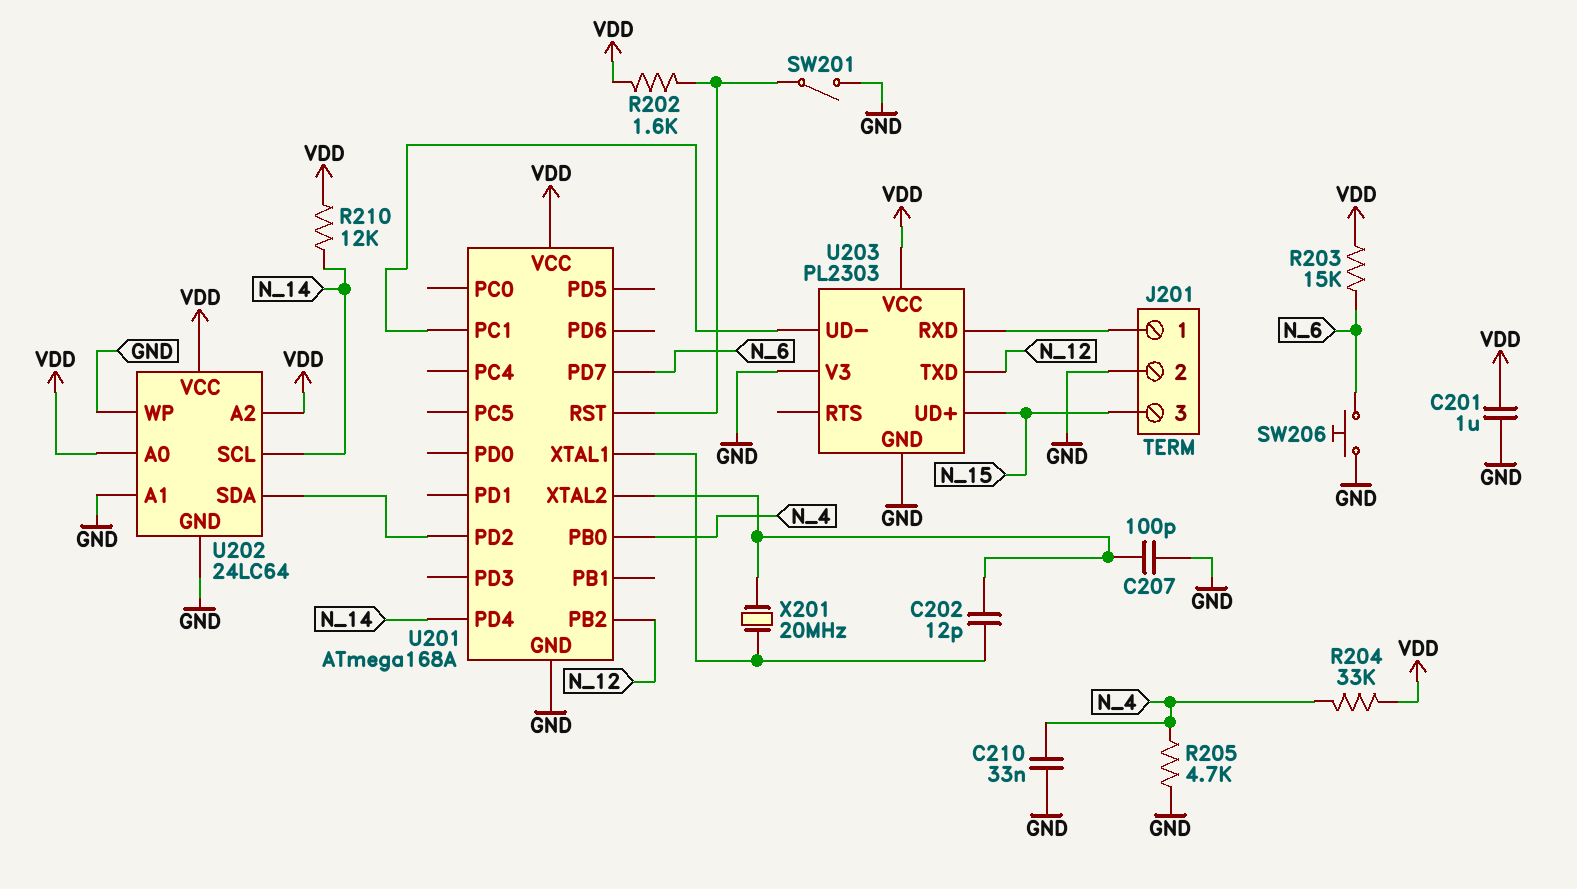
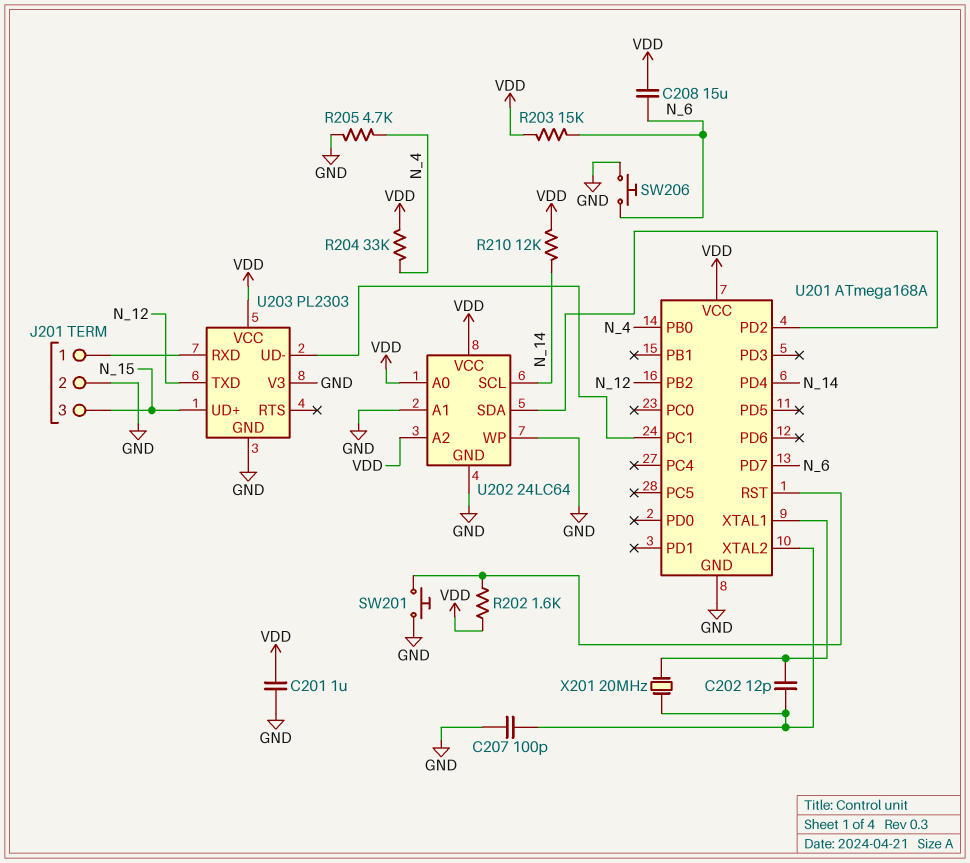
C208: none -> 15uF (N_6, VDD)
C210: 33nF (GND, N_4) -> none
SW201: switch (GND, U201/RST) -> button (GND, U201/RST)

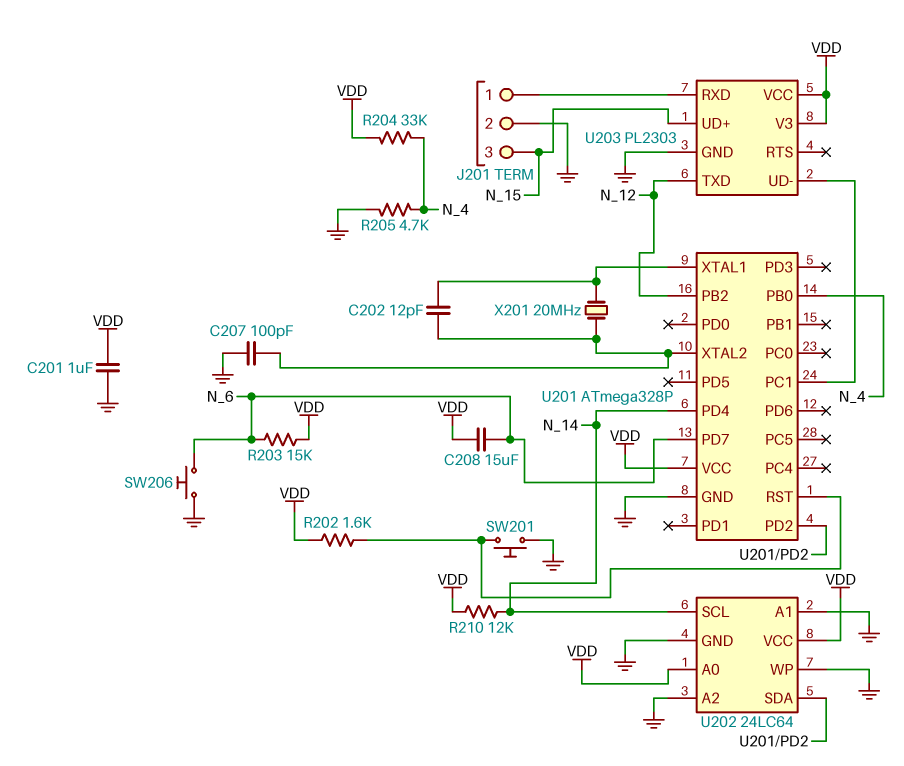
U201: ATmega168A -> ATmega328P
U202 pin A2: VDD -> GND
U203 pin V3: GND -> VDD

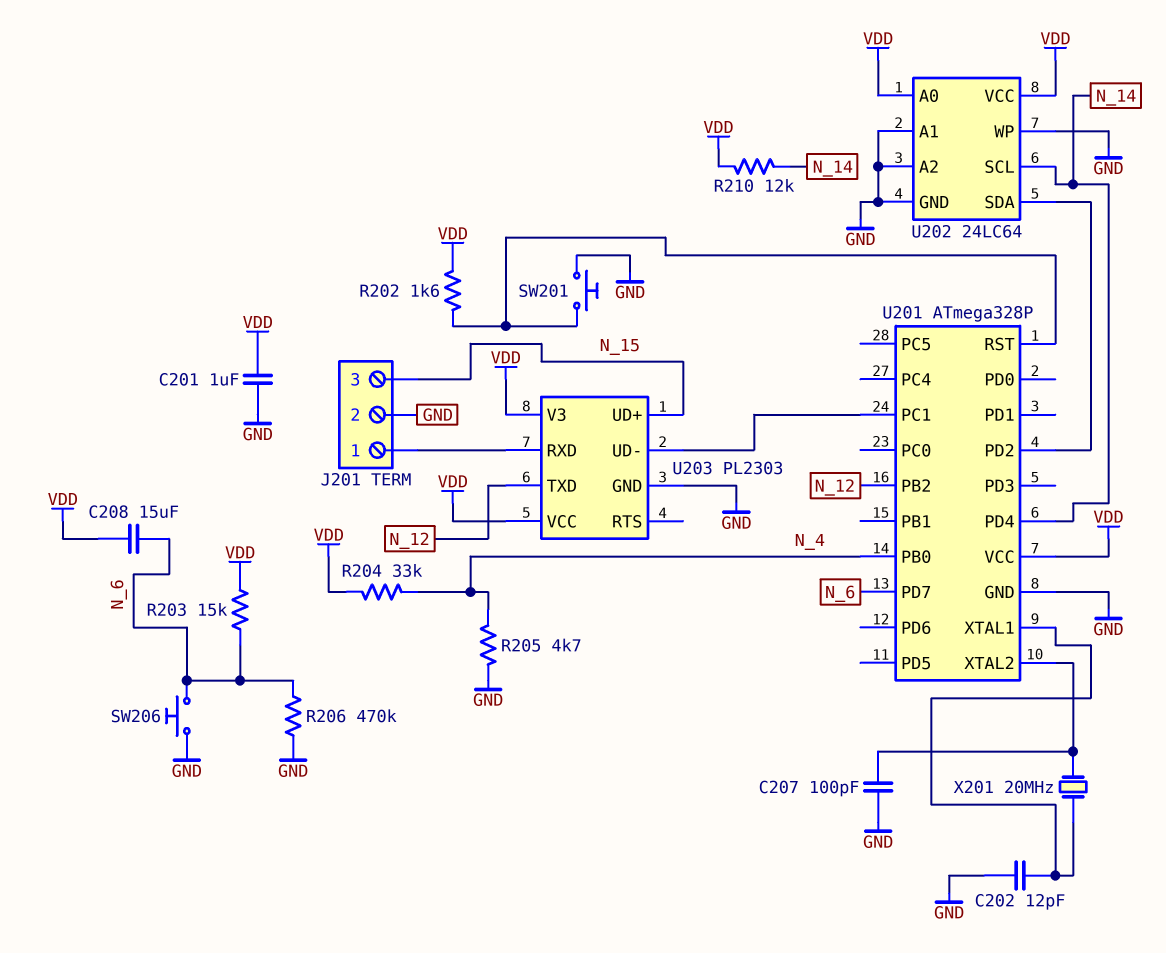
C202: 12pF (U201/XTAL1, U201/XTAL2) -> 12pF (GND, U201/XTAL1)
R206: none -> 470k (GND, N_6)

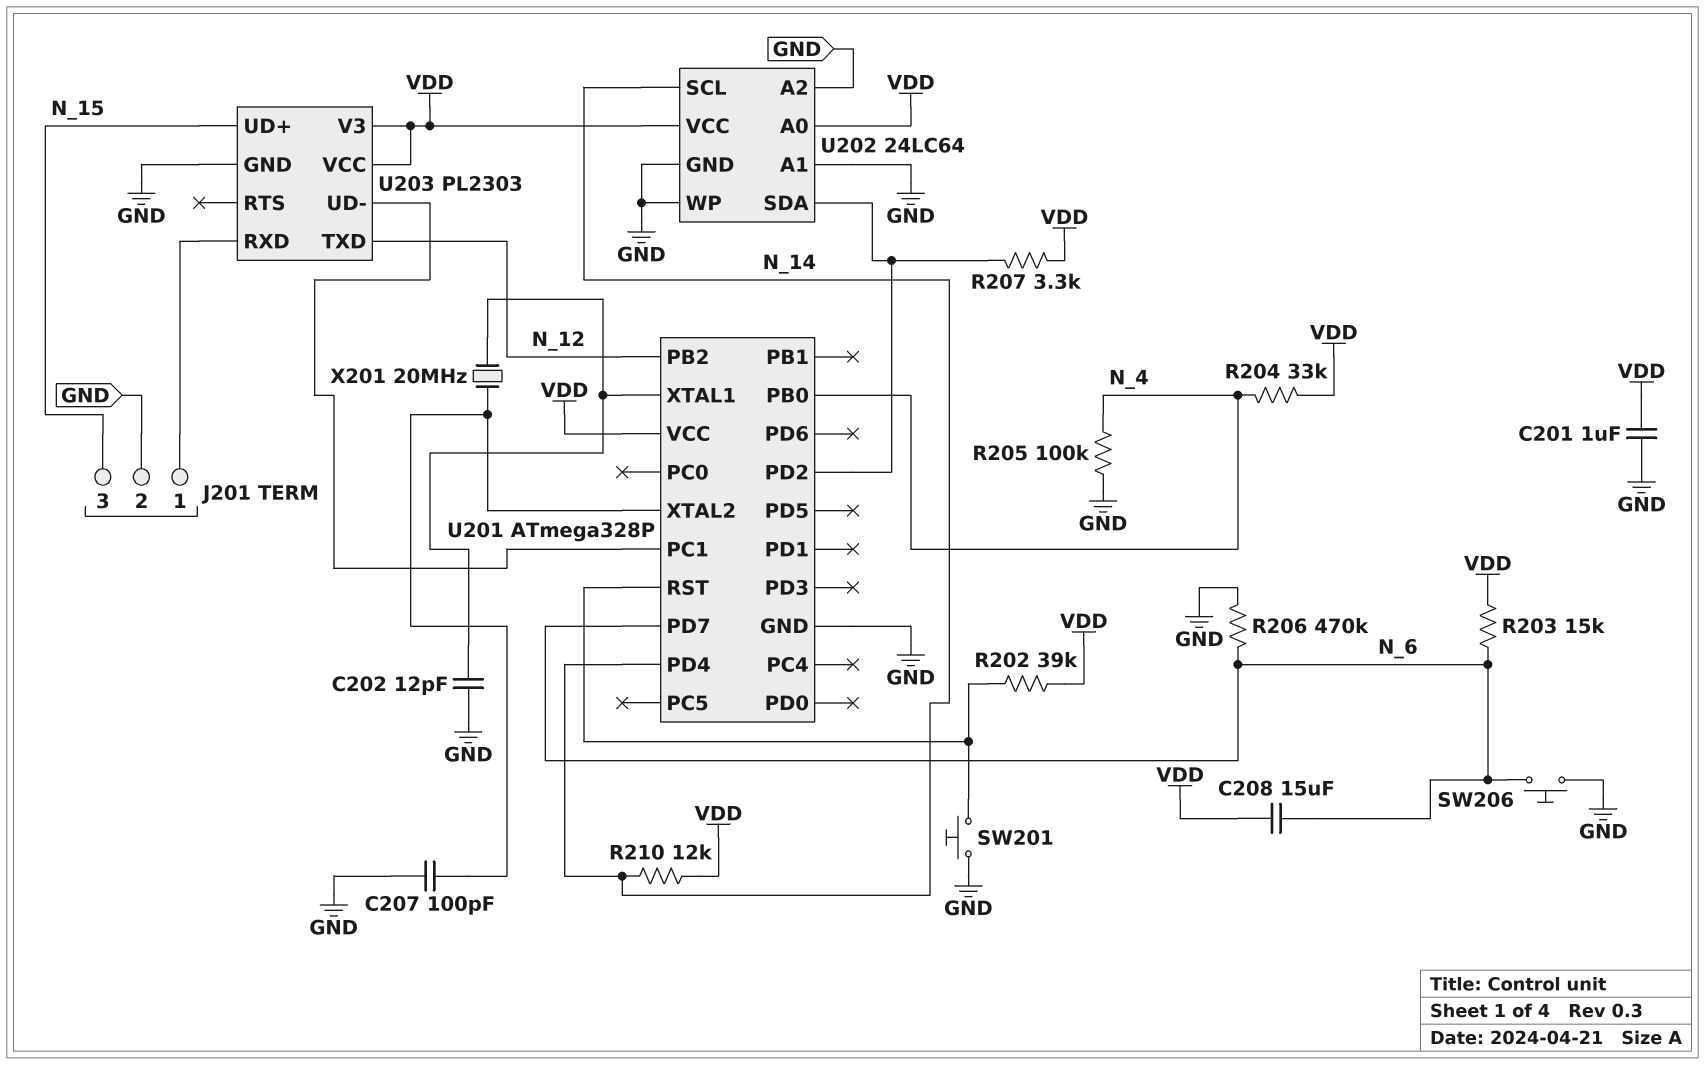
R202: 1.6k (U201/RST, VDD) -> 39k (U201/RST, VDD)
R205: 4.7k (GND, N_4) -> 100k (GND, N_4)
R207: none -> 3.3k (U201/PD2, VDD)

